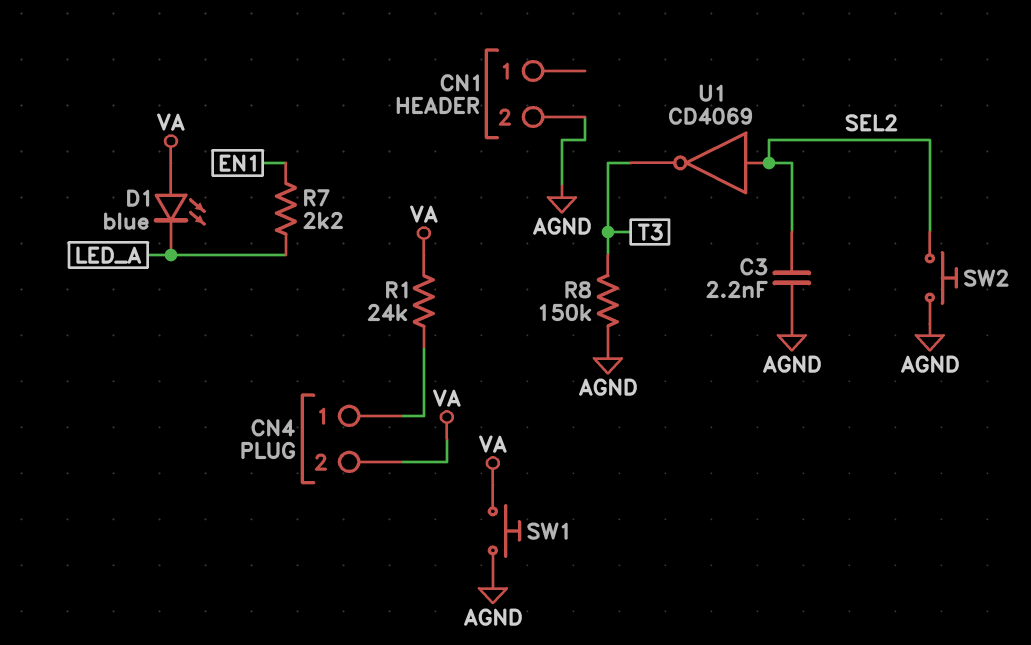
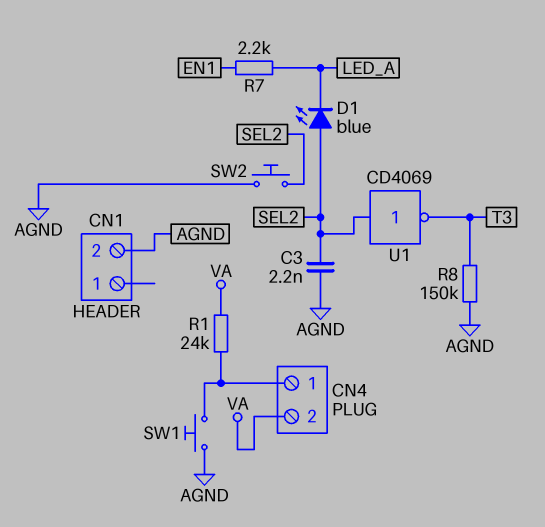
D1: LED blue (A VA, K LED_A) -> LED blue (A SEL2, K LED_A)
SW1: button (AGND, VA) -> button (AGND, CN4/1)

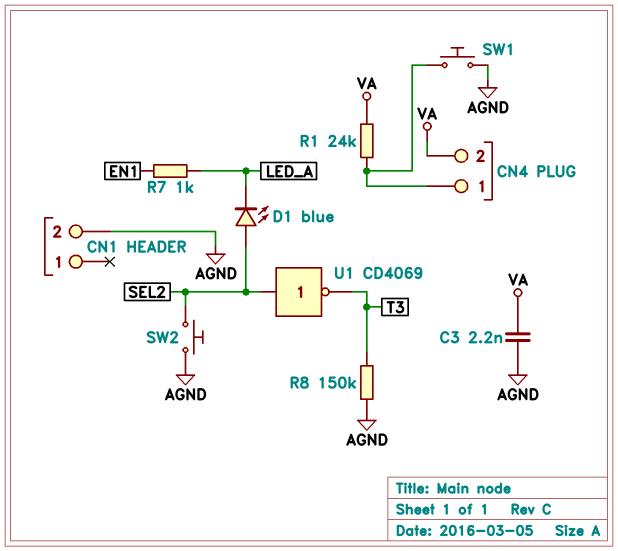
C3: 2.2nF (AGND, SEL2) -> 2.2nF (AGND, VA)
R7: 2.2k (EN1, LED_A) -> 1k (EN1, LED_A)

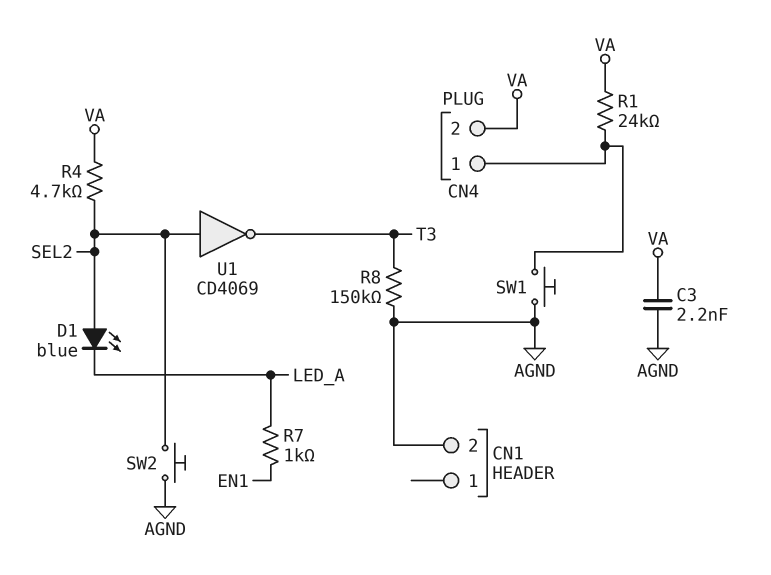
R4: none -> 4.7k (SEL2, VA)

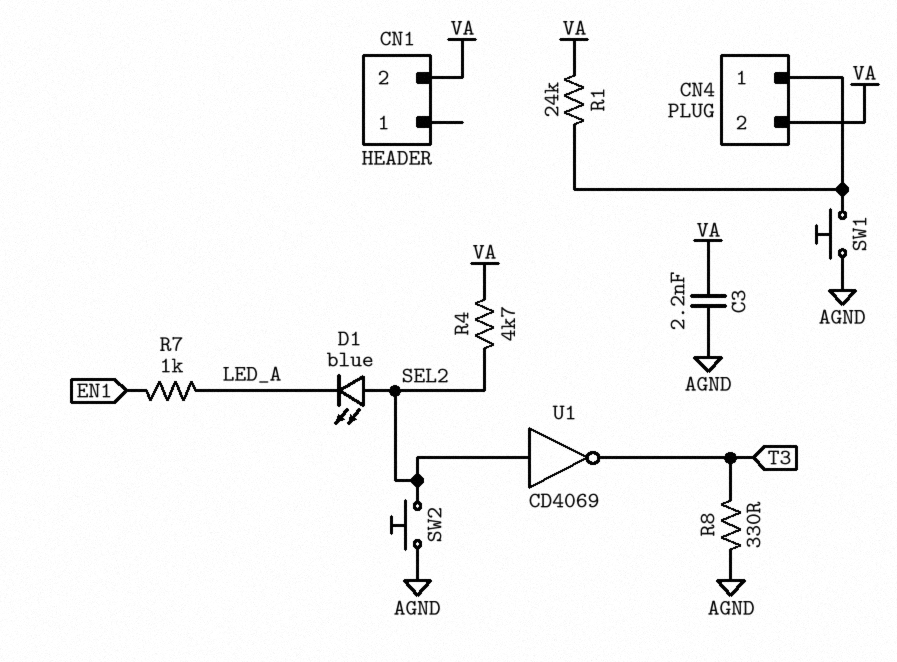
CN1 pin 2: AGND -> VA
R8: 150k (AGND, T3) -> 330 (AGND, T3)

